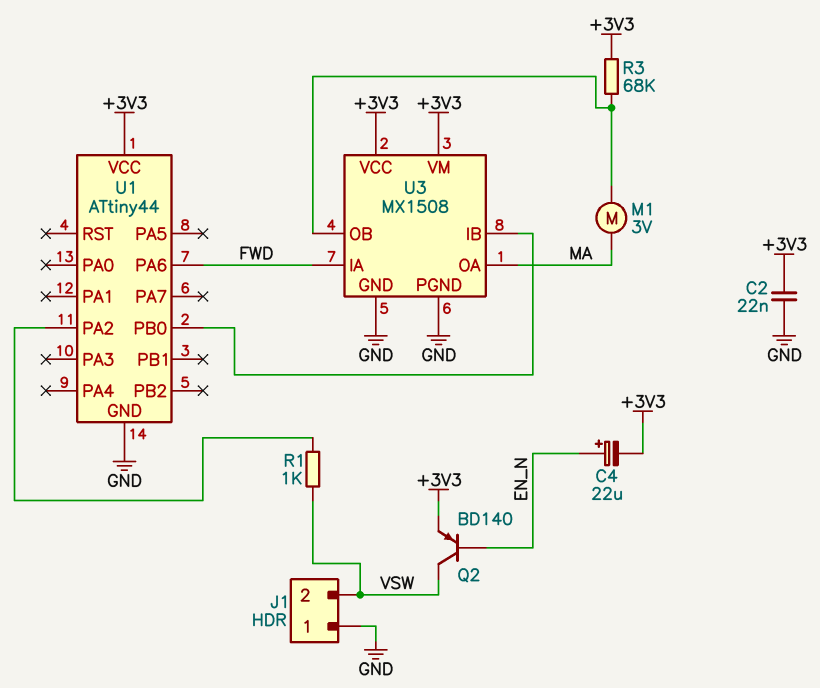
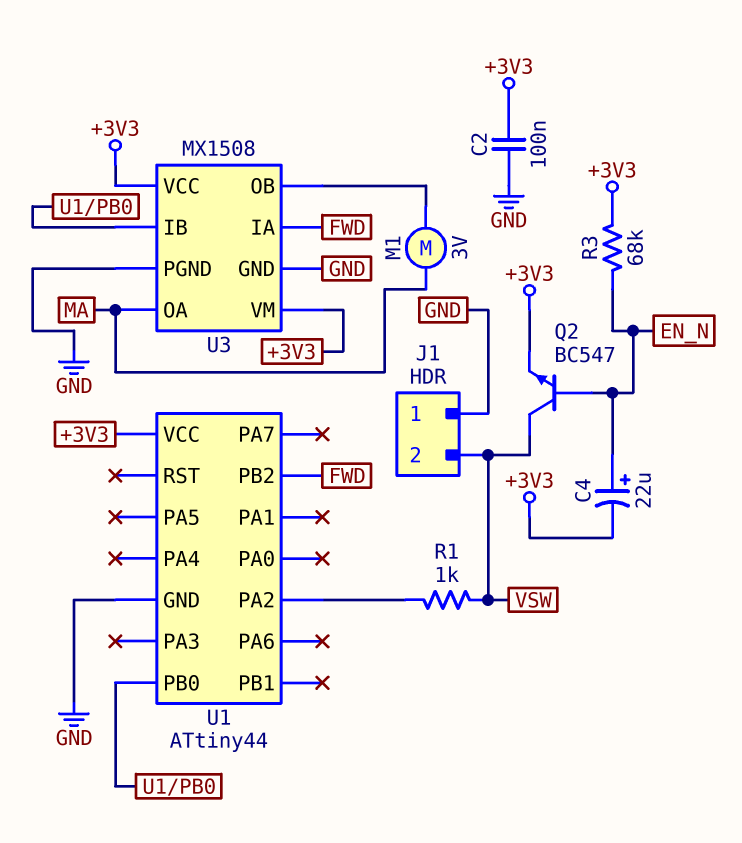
C2: 22nF (+3V3, GND) -> 100nF (+3V3, GND)
Q2: PNP BD140 (B EN_N, C VSW, E +3V3) -> NPN BC547 (B EN_N, C VSW, E +3V3)
R3: 68k (+3V3, U3/OB) -> 68k (+3V3, EN_N)
U1 pin PA6: FWD -> none
U1 pin PB2: none -> FWD

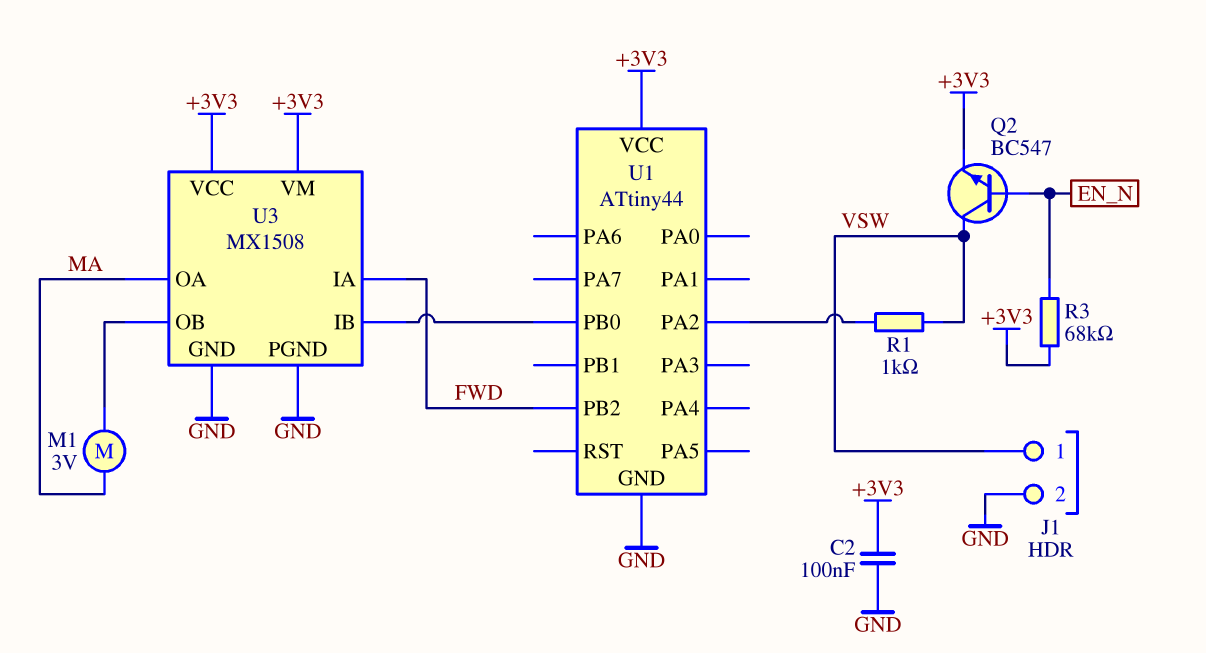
C4: 22uF (plus EN_N, minus +3V3) -> none
J1 pin 1: GND -> VSW
J1 pin 2: VSW -> GND

